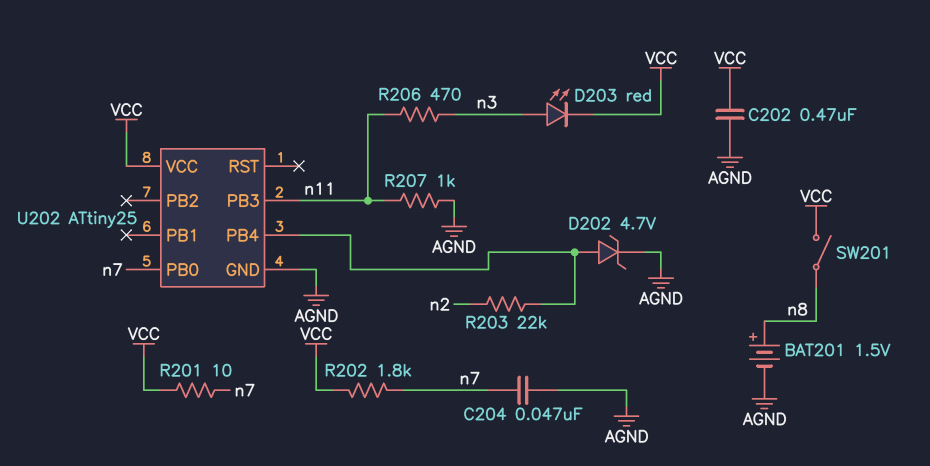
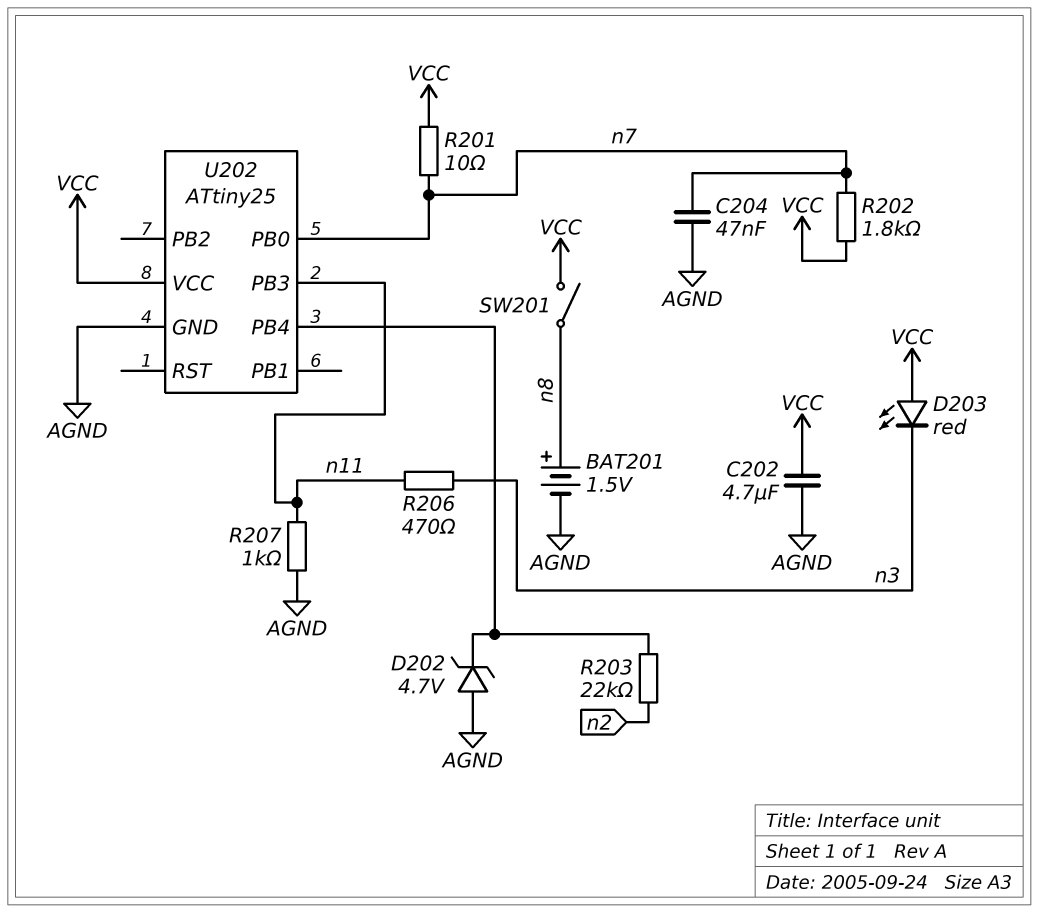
C202: 470nF (AGND, VCC) -> 4.7uF (AGND, VCC)
D202: zener 4.7V (A U202/PB4, K AGND) -> zener 4.7V (A AGND, K U202/PB4)
D203: LED red (A n3, K VCC) -> LED red (A VCC, K n3)

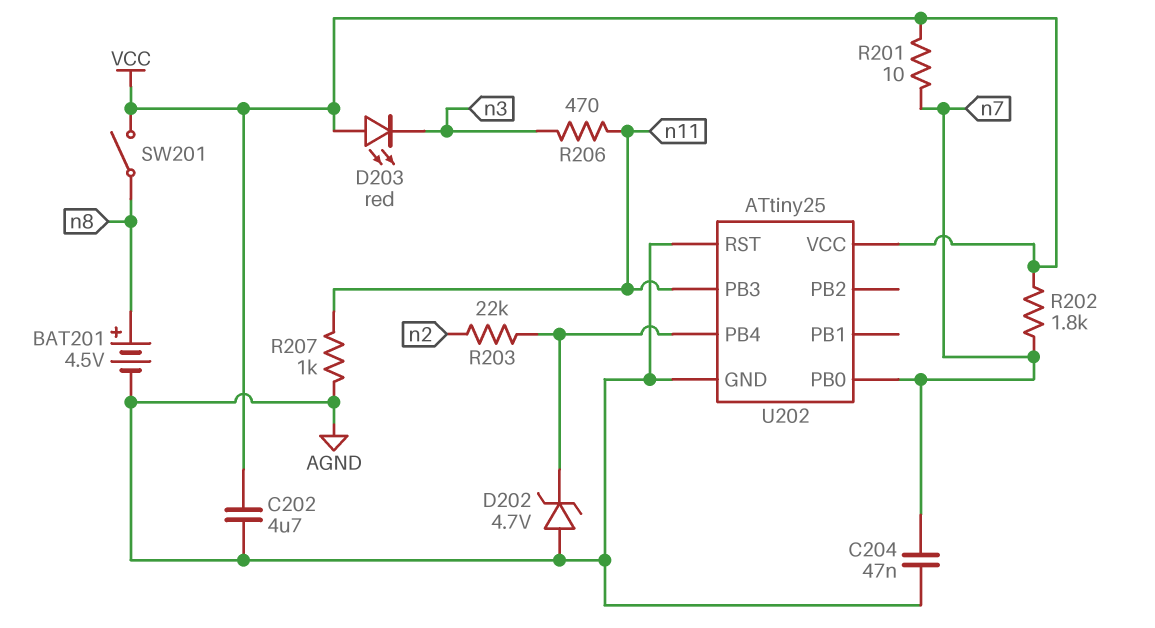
BAT201: 1.5V (plus n8, minus AGND) -> 4.5V (plus n8, minus AGND)
U202 pin RST: none -> AGND

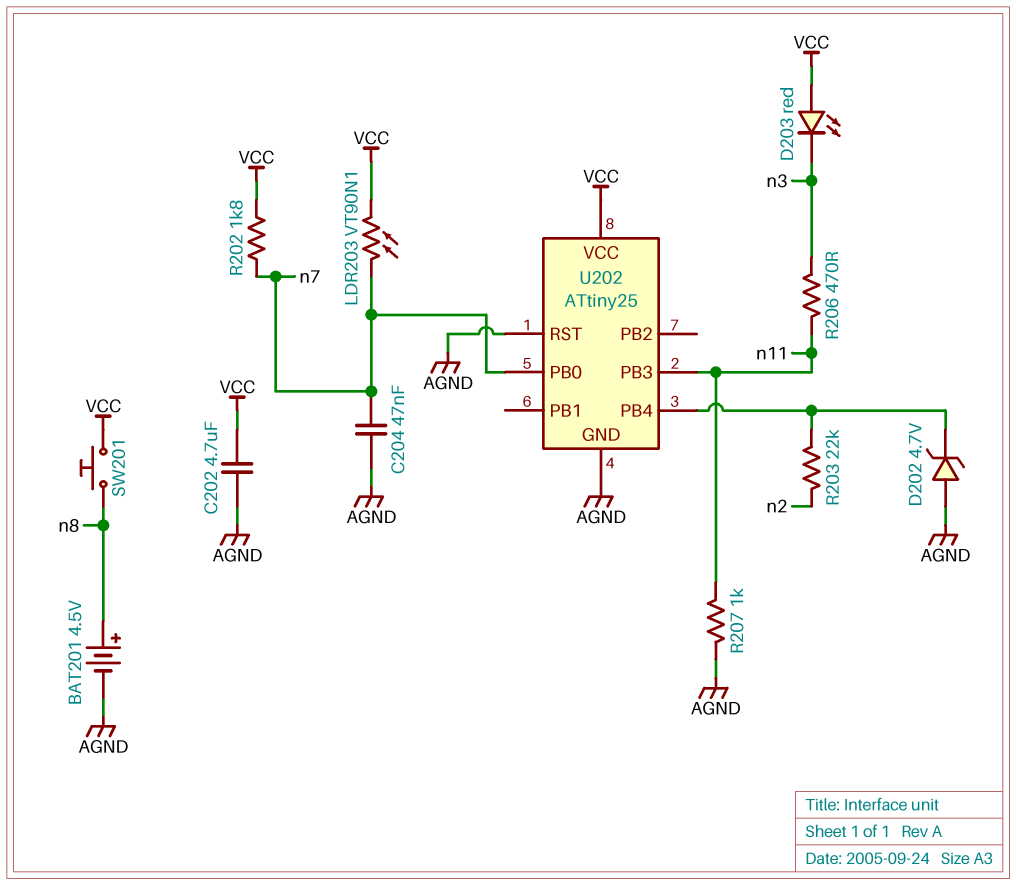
LDR203: none -> VT90N1 (VCC, n7)
R201: 10 (VCC, n7) -> none
SW201: switch (VCC, n8) -> button (VCC, n8)

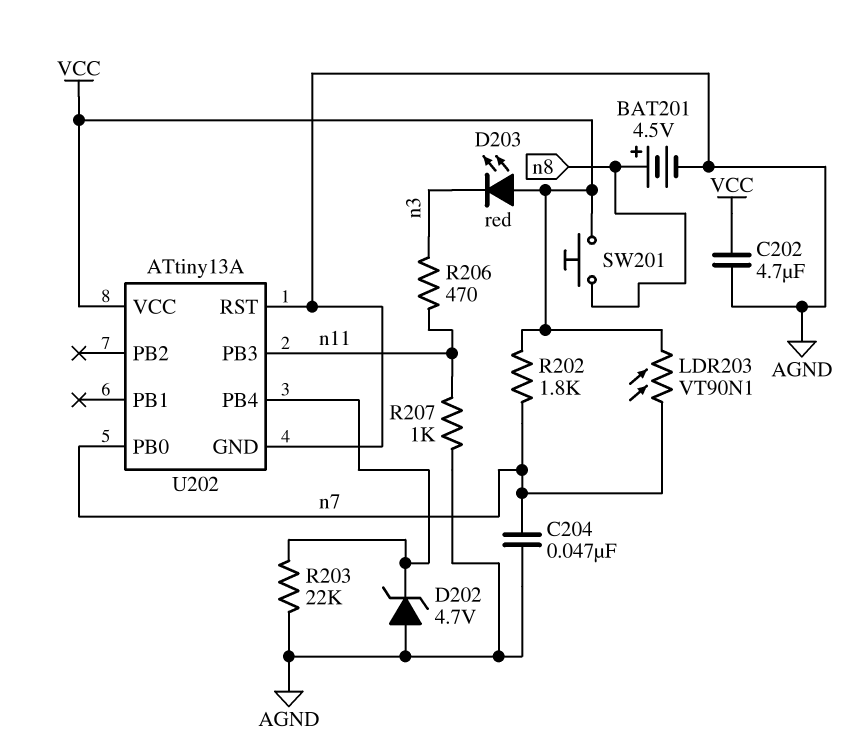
R203: 22k (U202/PB4, n2) -> 22k (AGND, U202/PB4)
U202: ATtiny25 -> ATtiny13A

